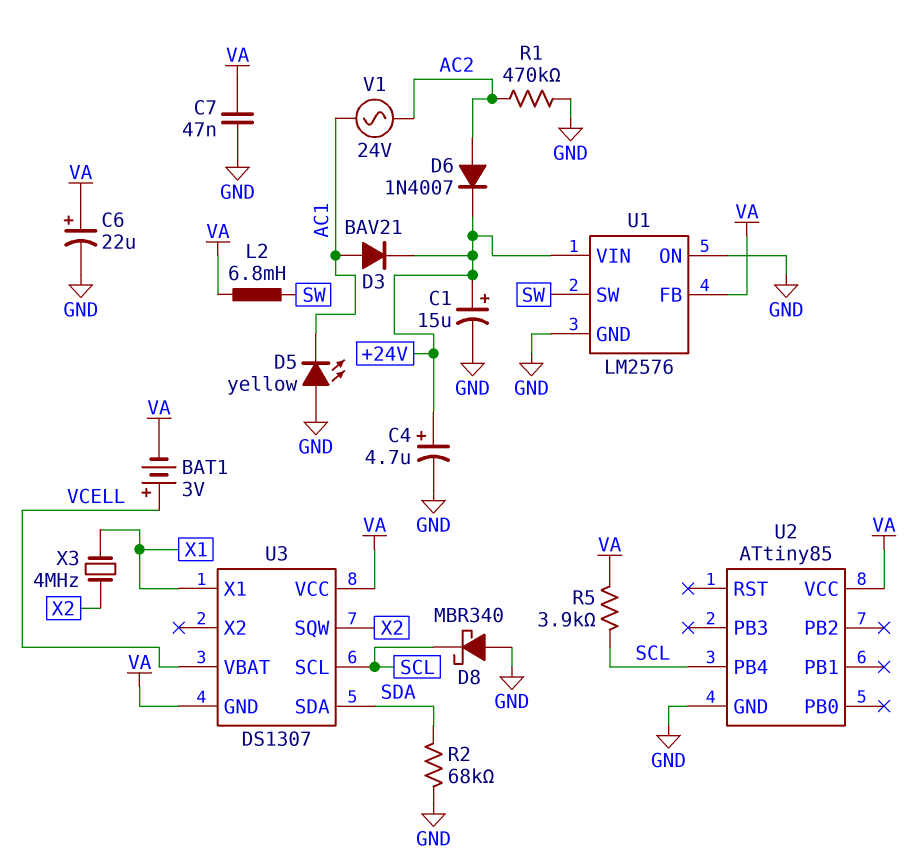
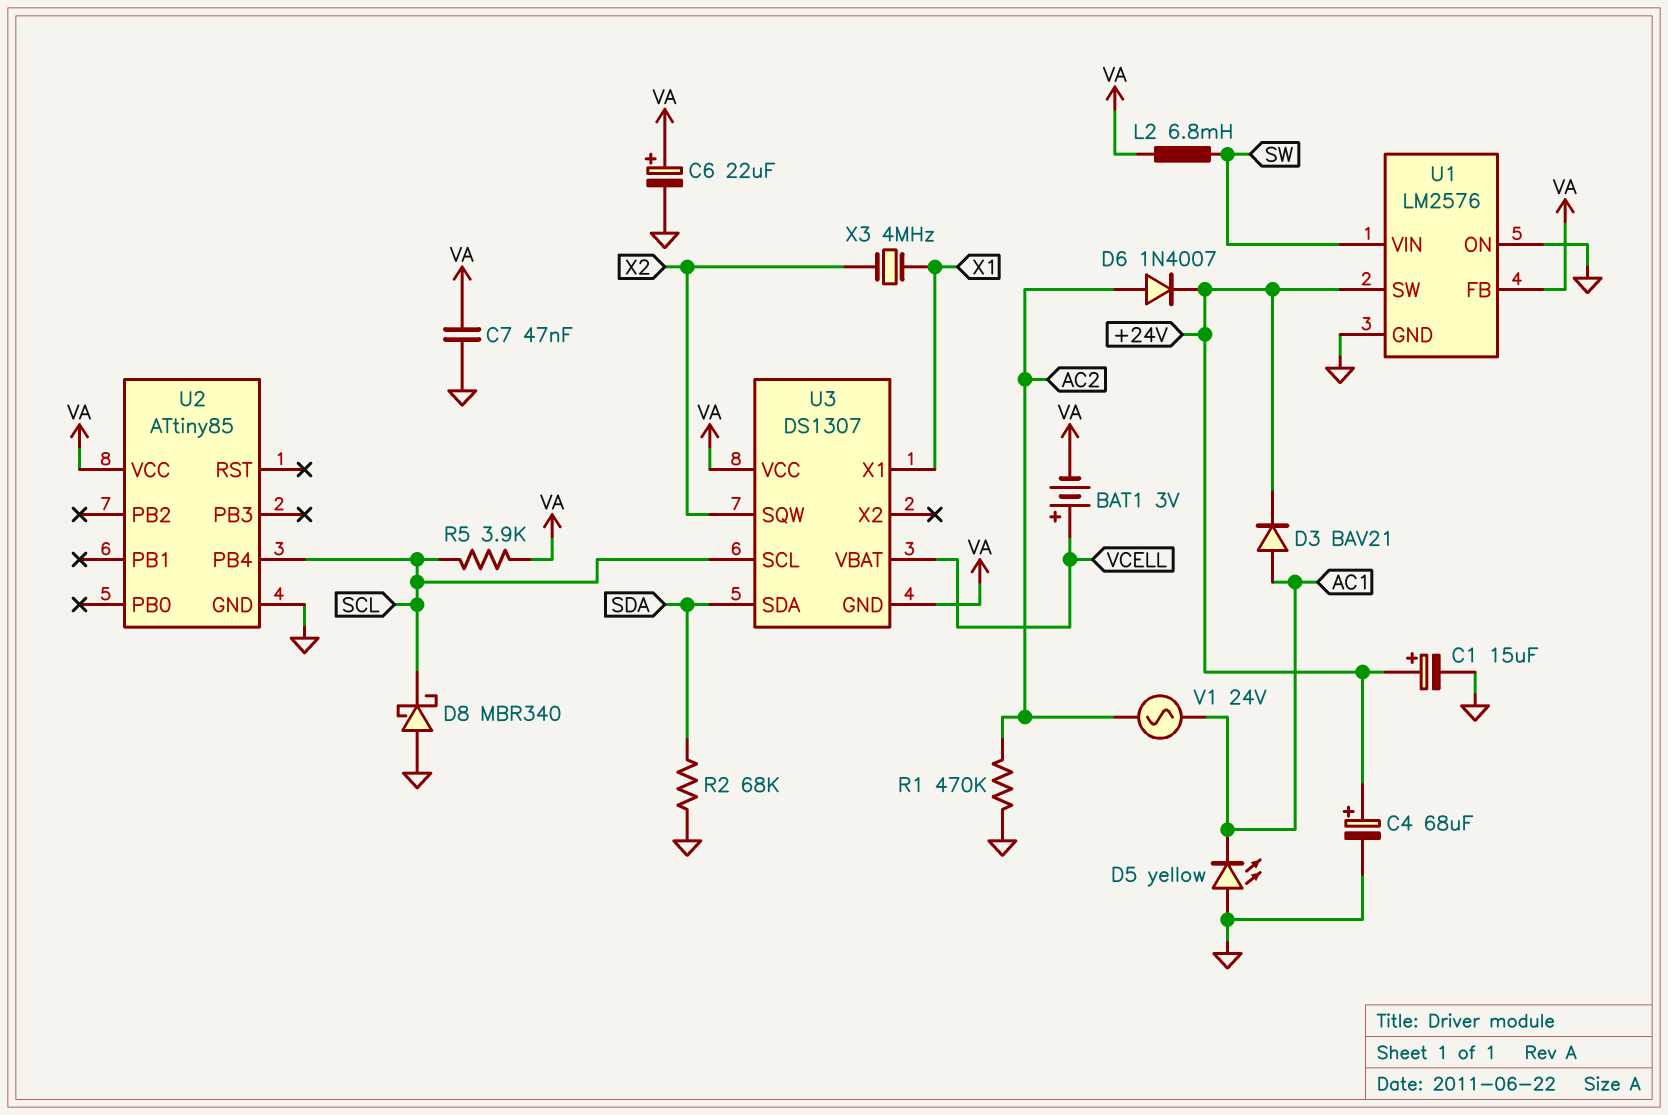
C4: 4.7uF (plus +24V, minus GND) -> 68uF (plus +24V, minus GND)
U1 pin SW: SW -> +24V
U1 pin VIN: +24V -> SW

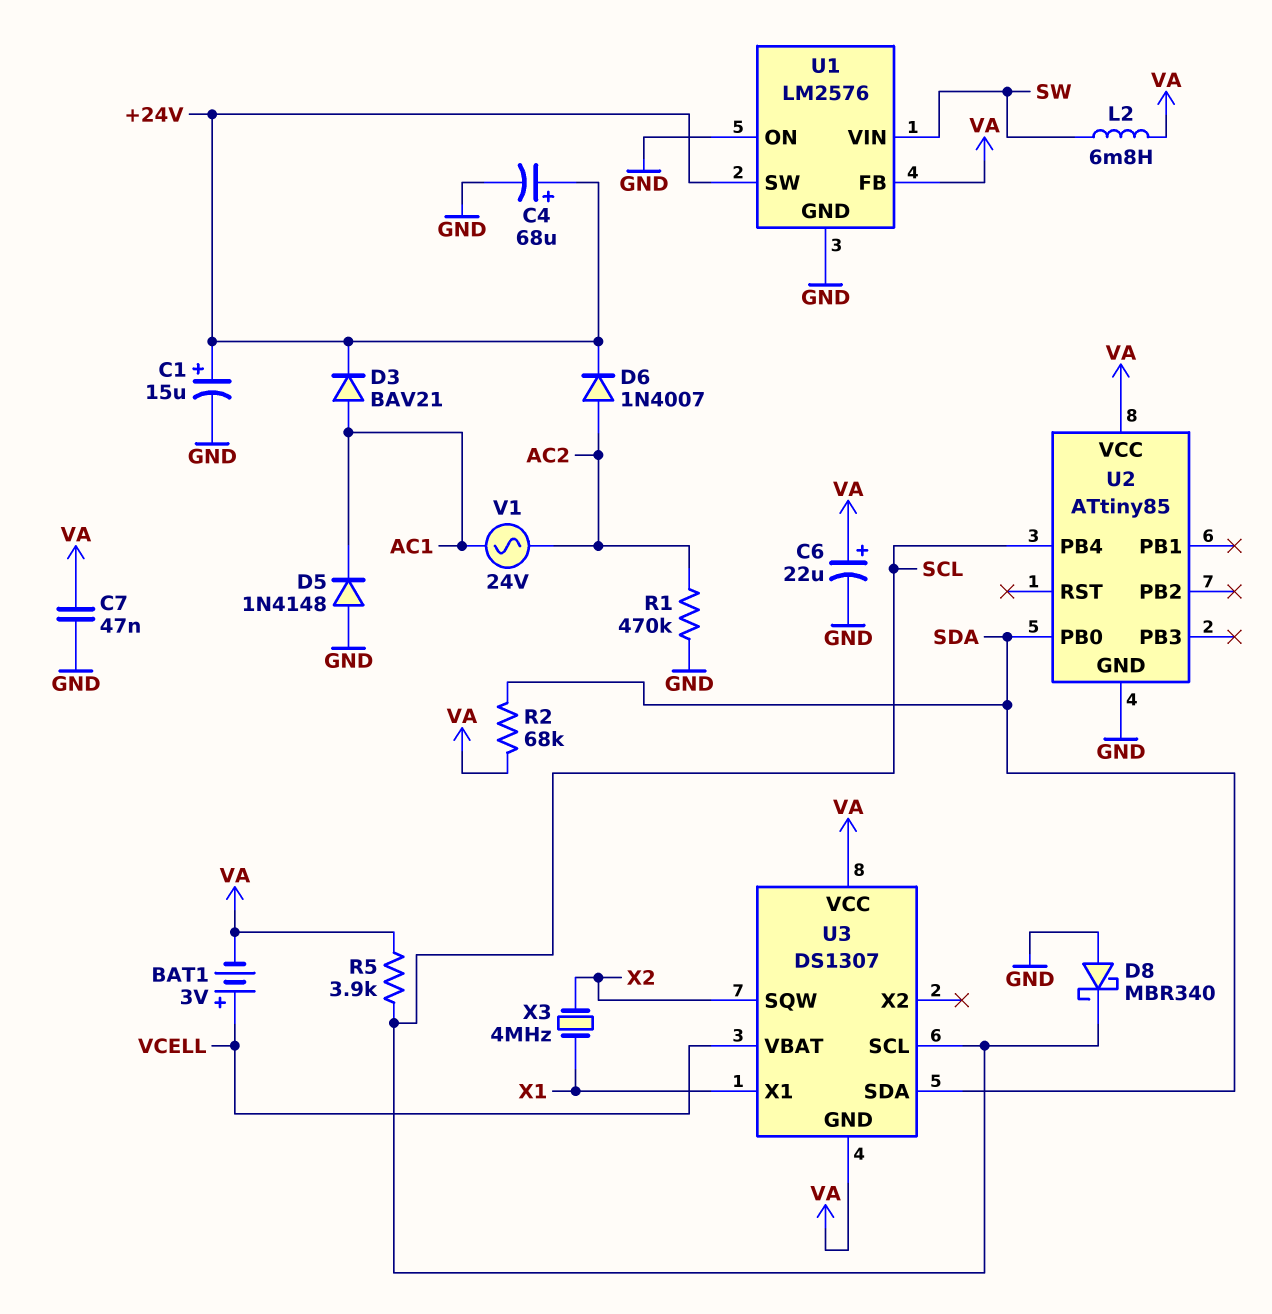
D5: LED yellow (A GND, K AC1) -> diode 1N4148 (A GND, K AC1)
R2: 68k (GND, SDA) -> 68k (SDA, VA)
U2 pin PB0: none -> SDA

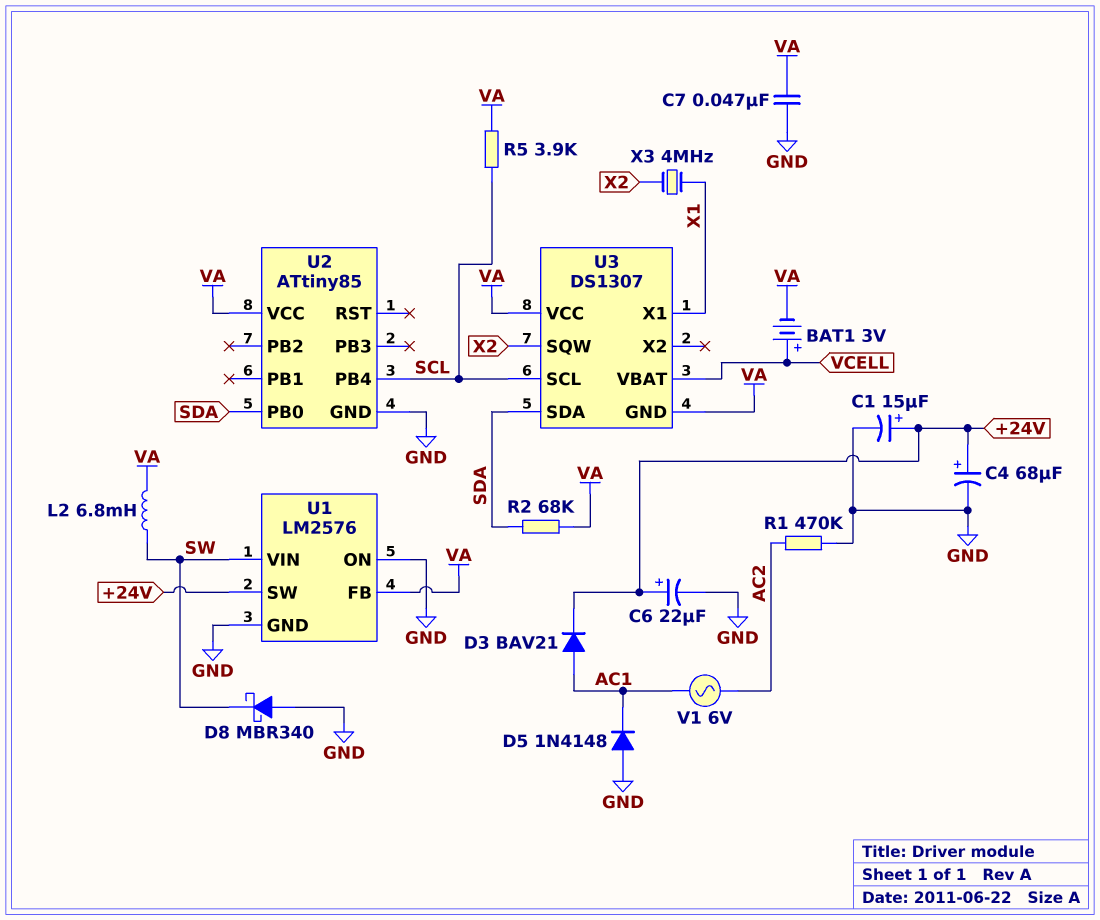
C6: 22uF (plus VA, minus GND) -> 22uF (plus +24V, minus GND)
D6: diode 1N4007 (A AC2, K +24V) -> none
D8: schottky MBR340 (A GND, K SCL) -> schottky MBR340 (A GND, K SW)
V1: AC 24V (AC1, AC2) -> AC 6V (AC1, AC2)

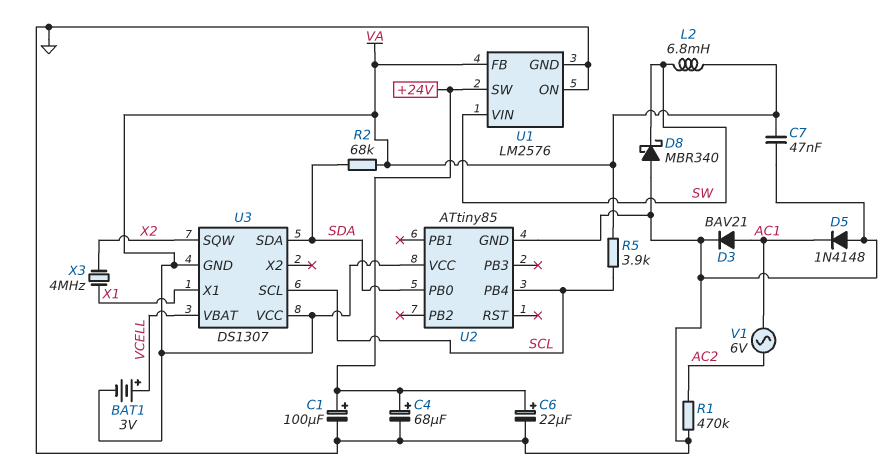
C1: 15uF (plus +24V, minus GND) -> 100uF (plus +24V, minus GND)
D3: diode BAV21 (A AC1, K +24V) -> diode BAV21 (A AC1, K GND)

